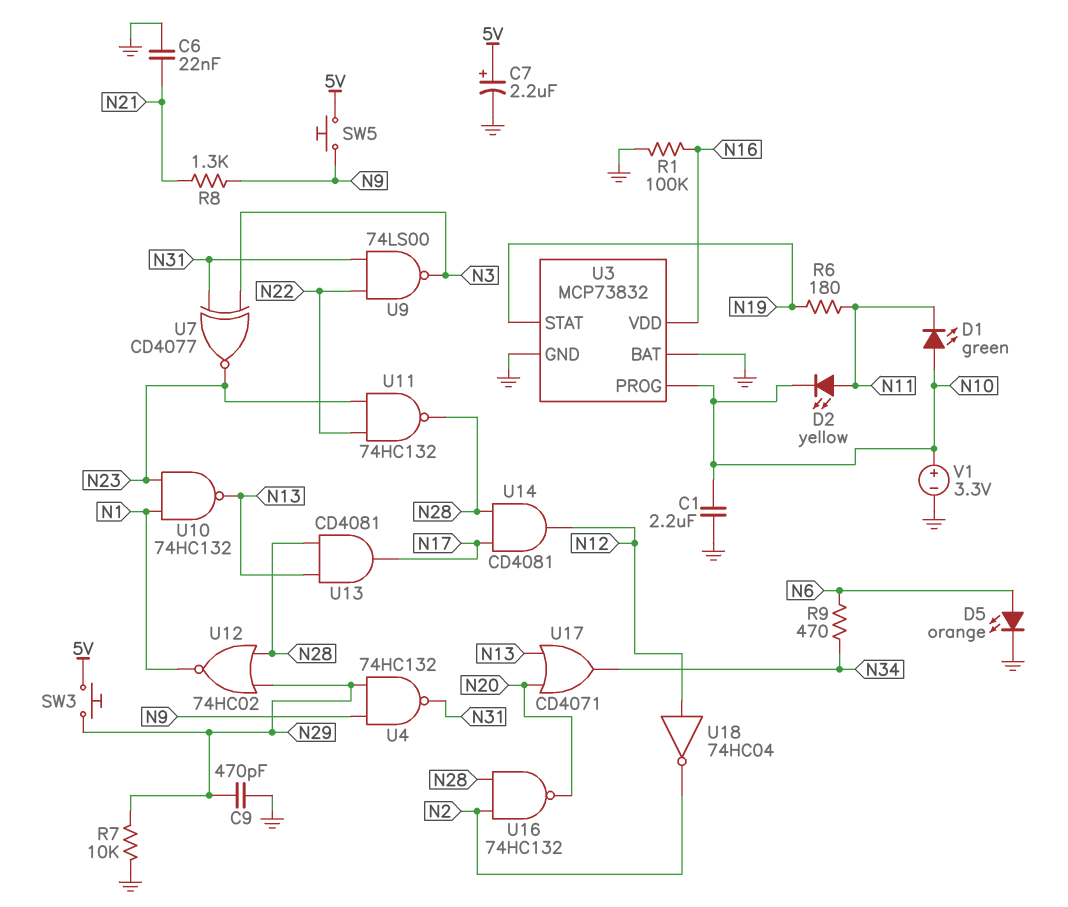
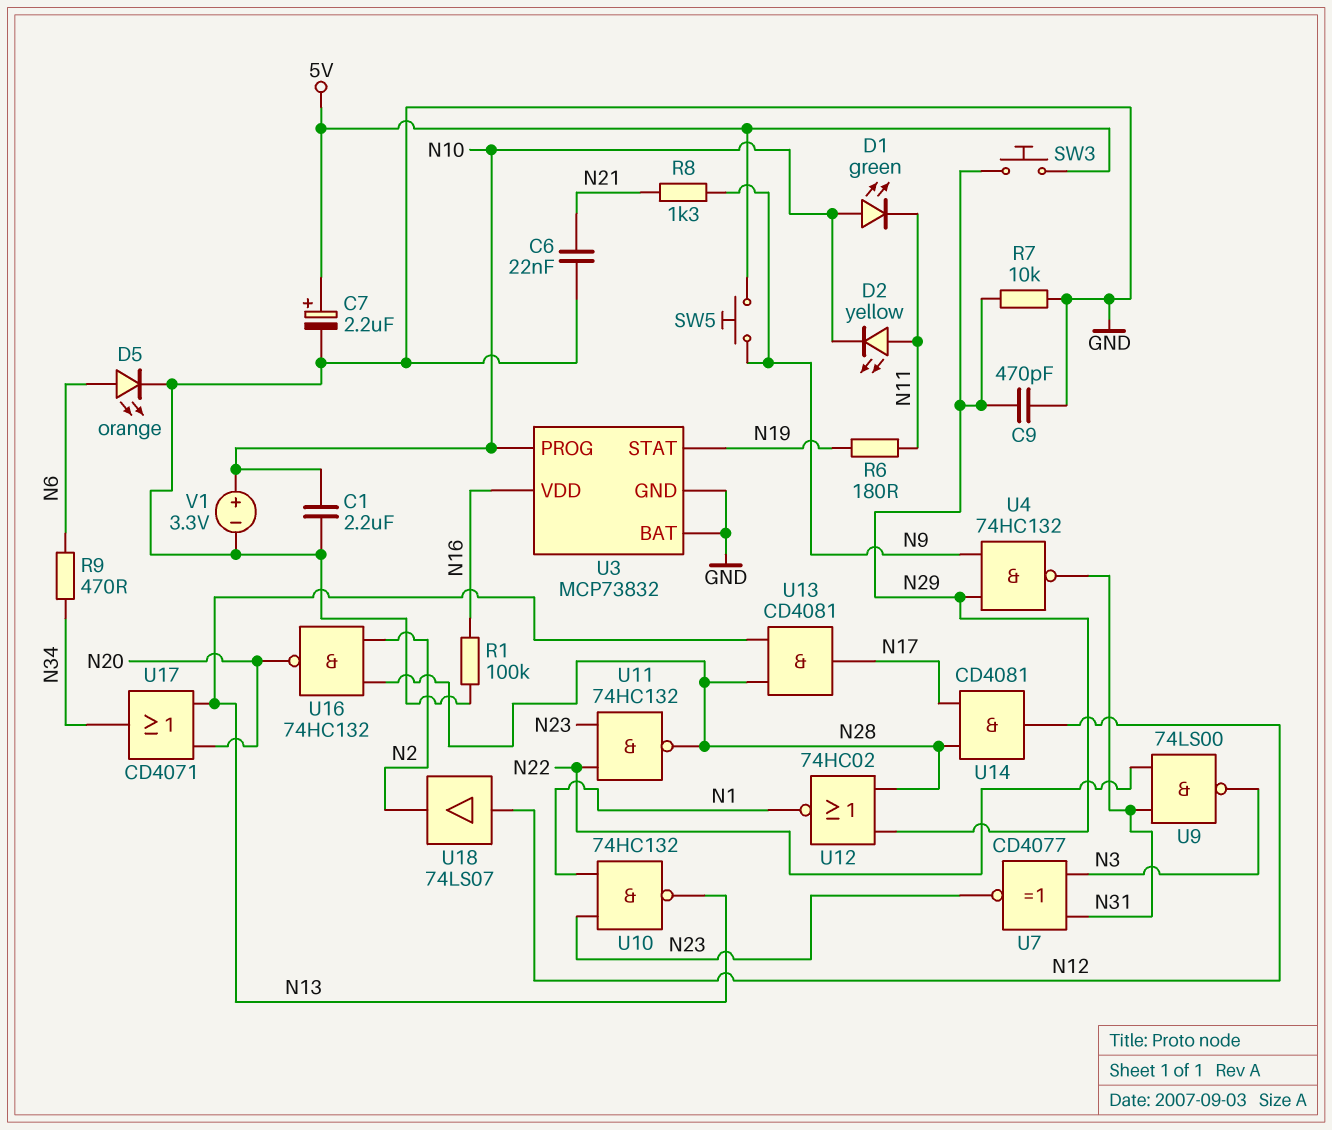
U18: NOT 74HC04 (in N12, out N2) -> buffer 74LS07 (in N12, out N2)

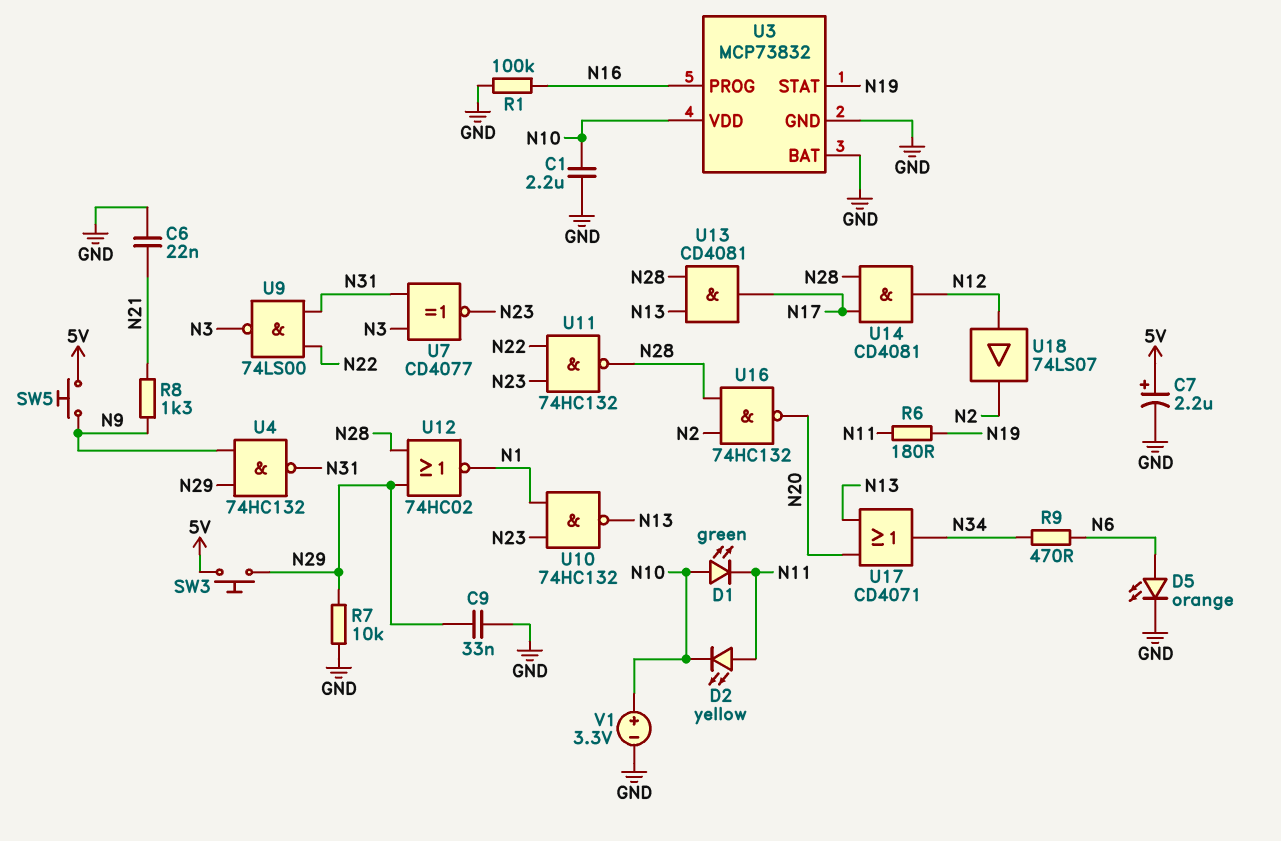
C9: 470pF (GND, N29) -> 33nF (GND, N29)
U3 pin PROG: N10 -> N16
U3 pin VDD: N16 -> N10

